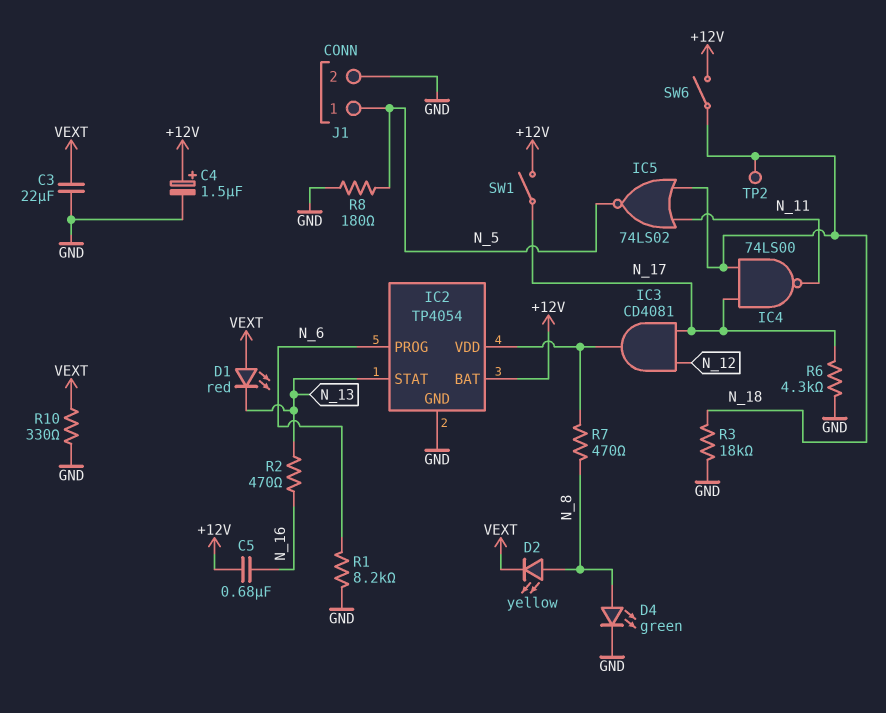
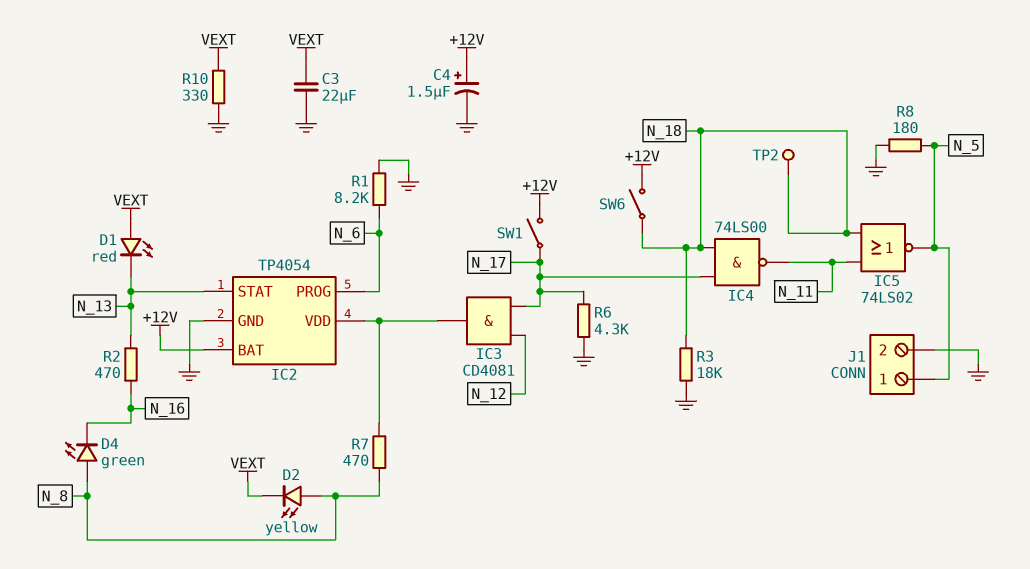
C5: 680nF (+12V, N_16) -> none
D4: LED green (A N_8, K GND) -> LED green (A N_8, K N_16)

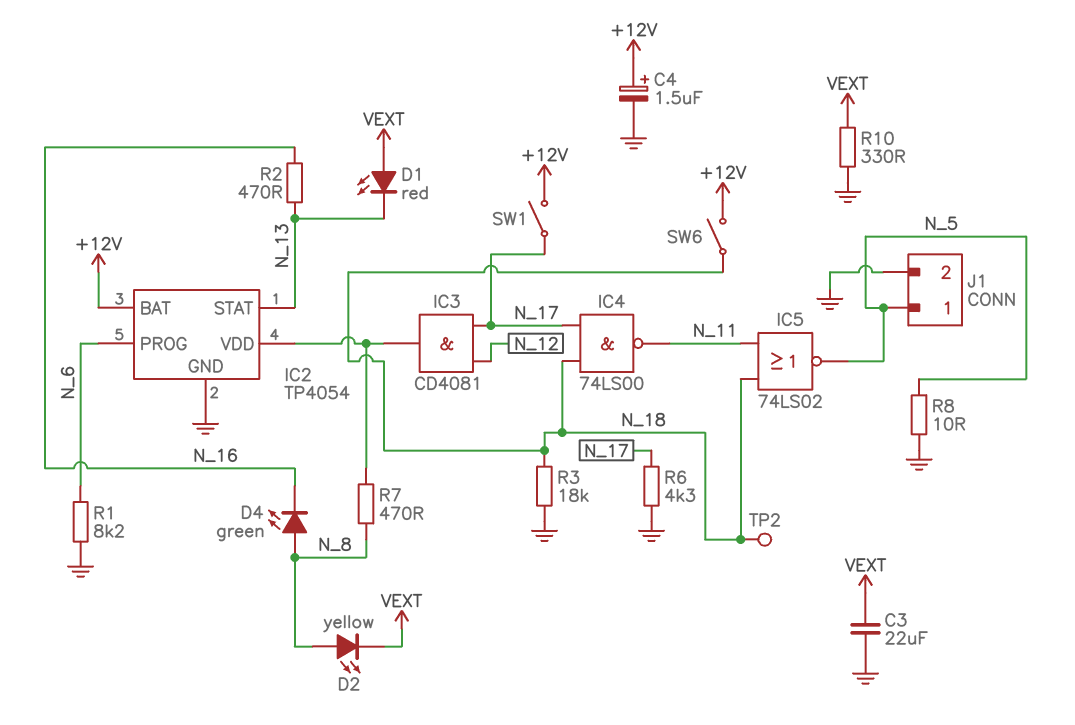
R8: 180 (GND, N_5) -> 10 (GND, N_5)

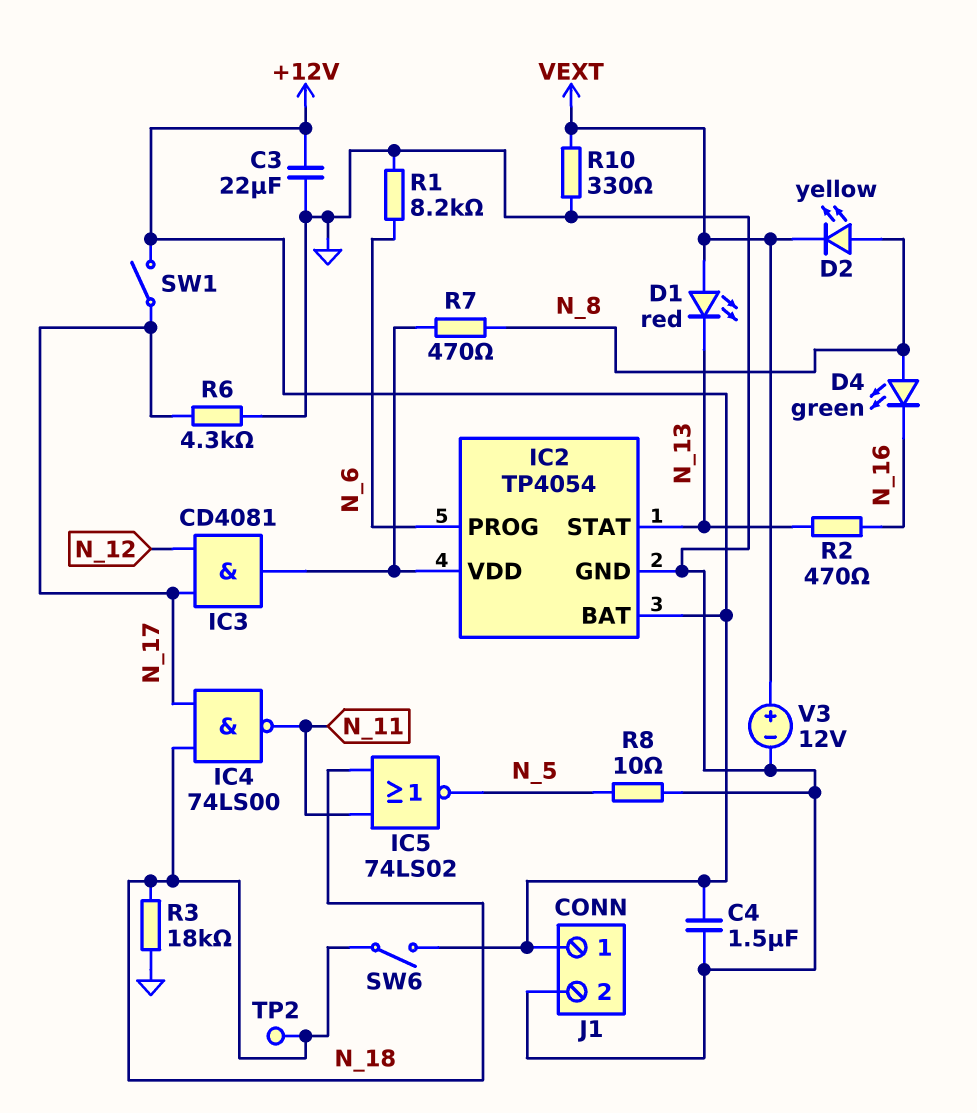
C3: 22uF (GND, VEXT) -> 22uF (+12V, GND)
C4: 1.5uF (plus +12V, minus GND) -> 1.5uF (+12V, GND)
J1 pin 1: N_5 -> +12V
V3: none -> 12V (plus VEXT, minus GND)

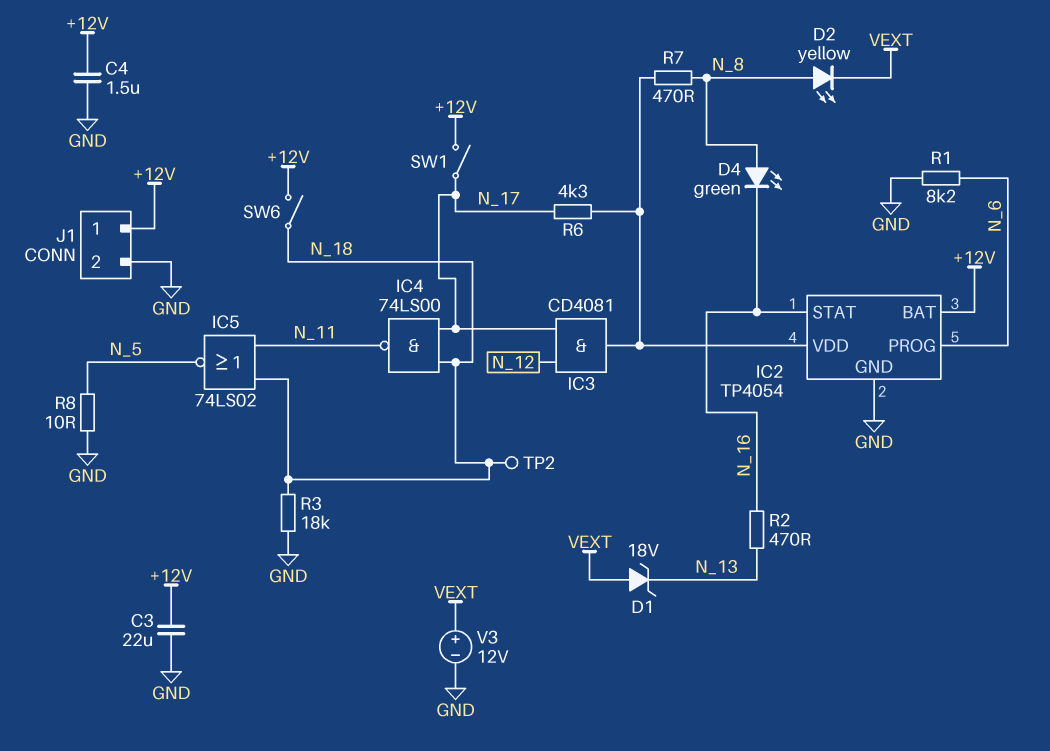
D1: LED red (A VEXT, K N_13) -> zener 18V (A VEXT, K N_13)
IC2 pin STAT: N_13 -> N_16
R6: 4.3k (GND, N_17) -> 4.3k (IC2/VDD, N_17)
R10: 330 (GND, VEXT) -> none

